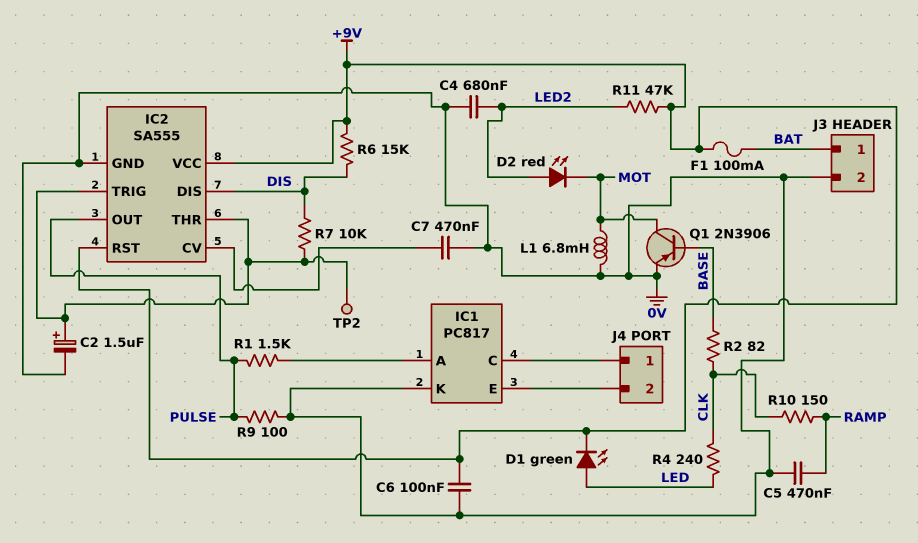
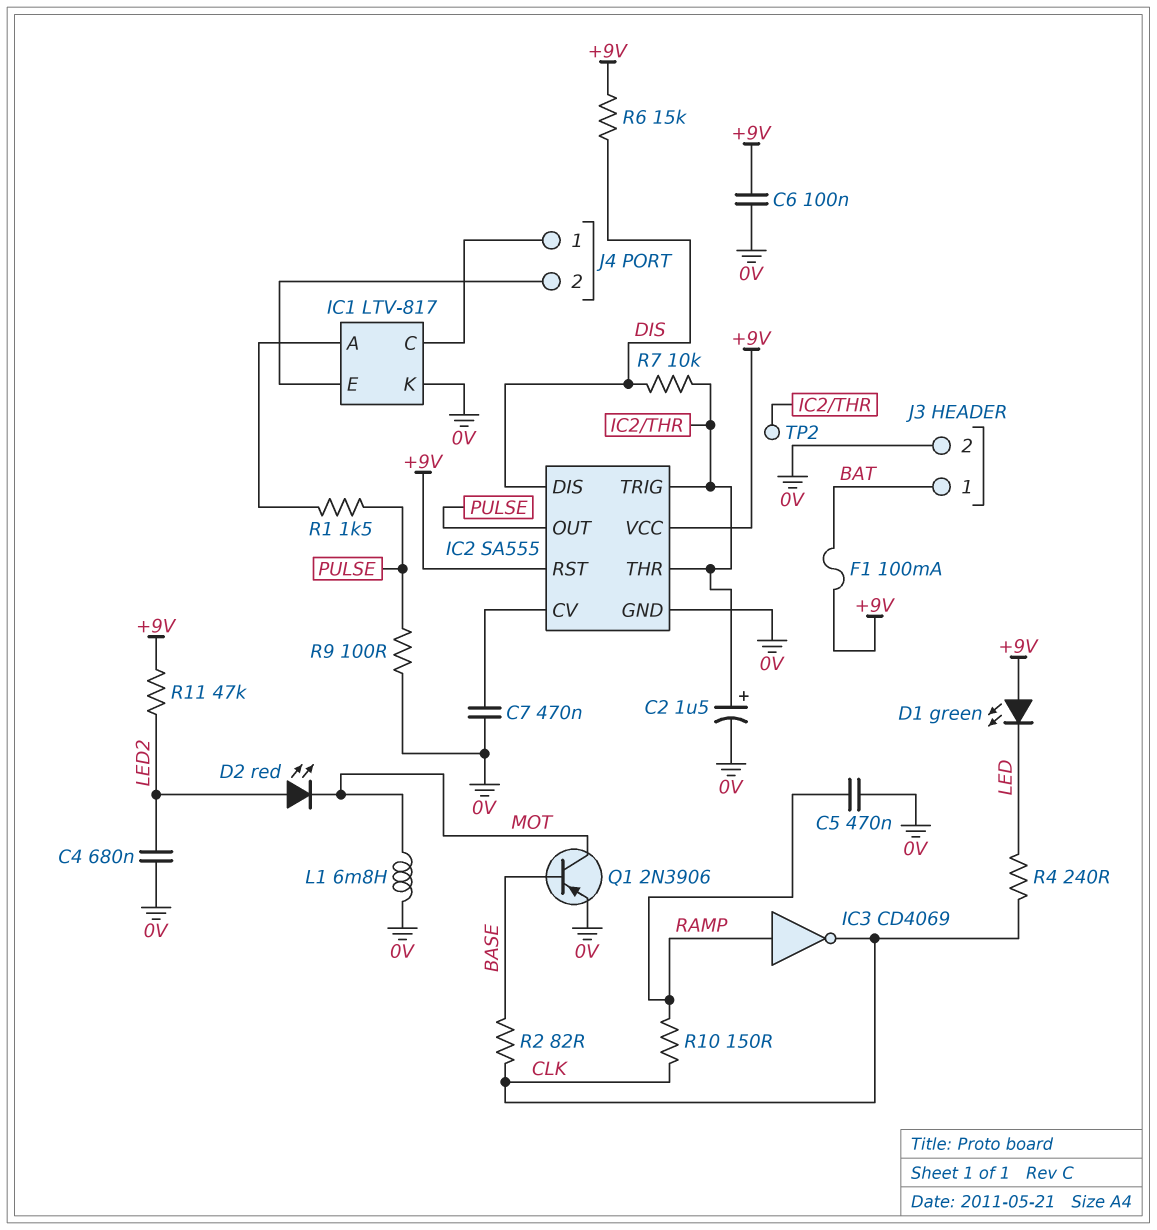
D1: LED green (A LED, K +9V) -> LED green (A +9V, K LED)
IC1: PC817 -> LTV-817
IC3: none -> NOT CD4069 (in RAMP, out CLK)

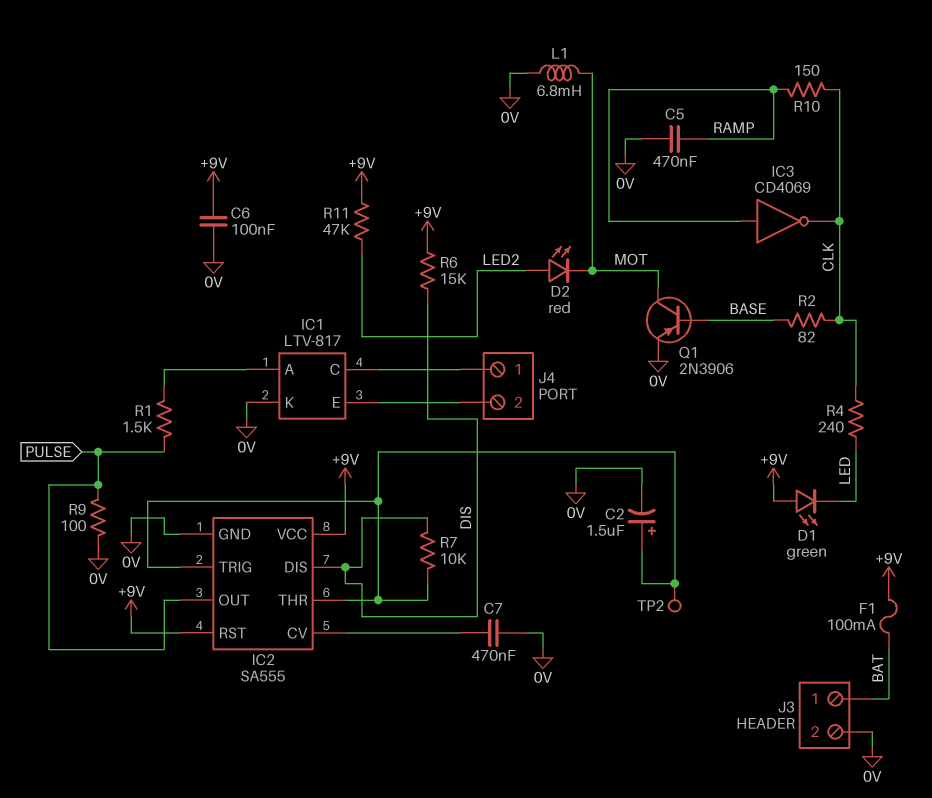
C4: 680nF (0V, LED2) -> none

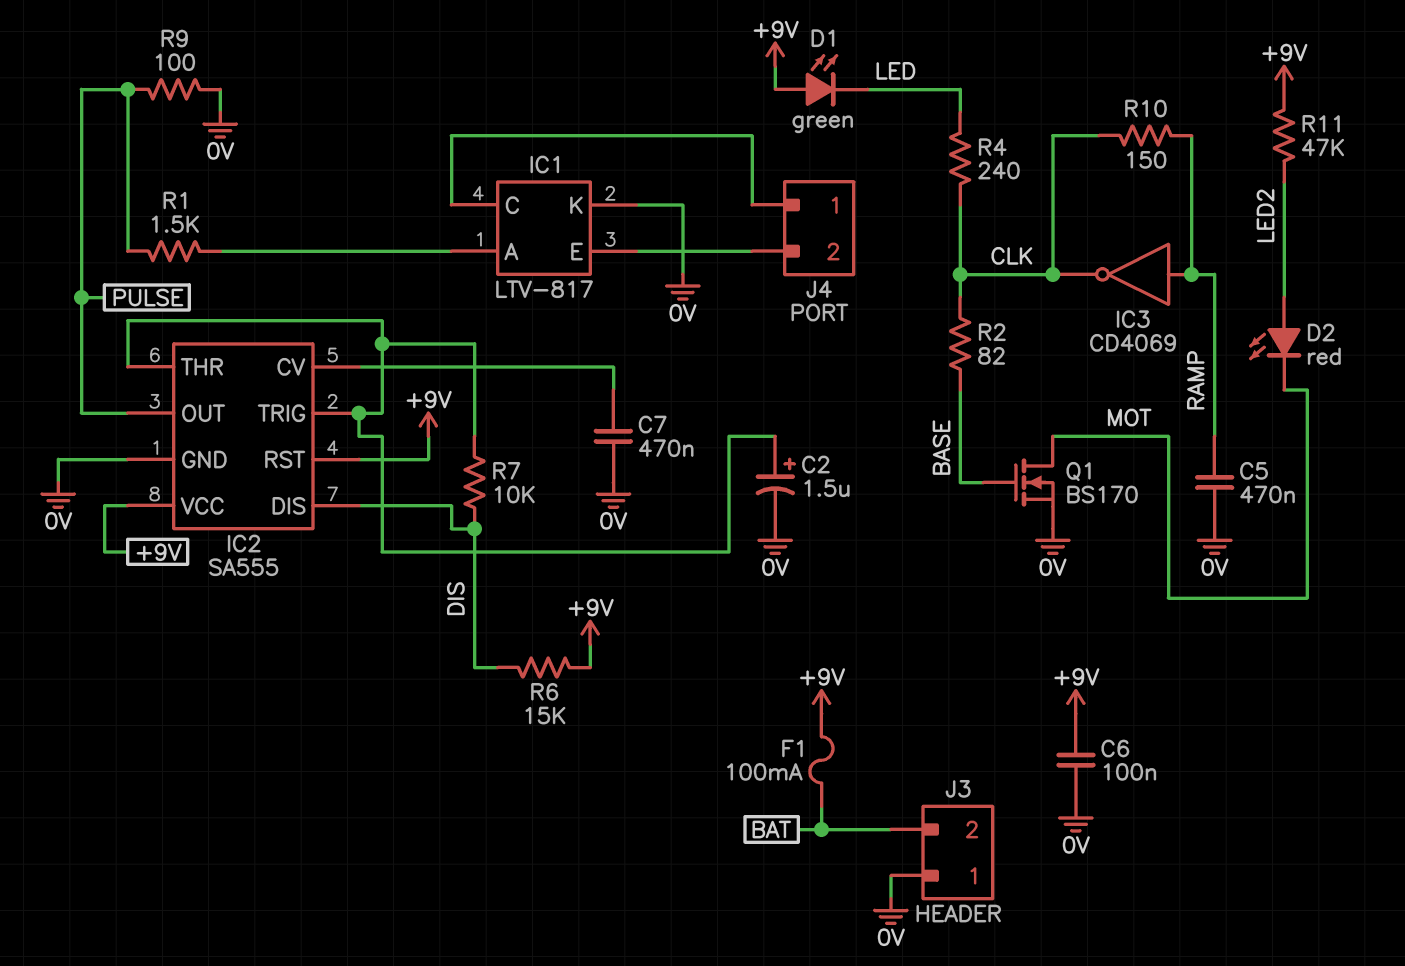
J3 pin 1: BAT -> 0V
J3 pin 2: 0V -> BAT
L1: 6.8mH (0V, MOT) -> none
Q1: PNP 2N3906 (B BASE, C MOT, E 0V) -> NMOS BS170 (G BASE, D MOT, S 0V)
TP2: test point (IC2/THR) -> none

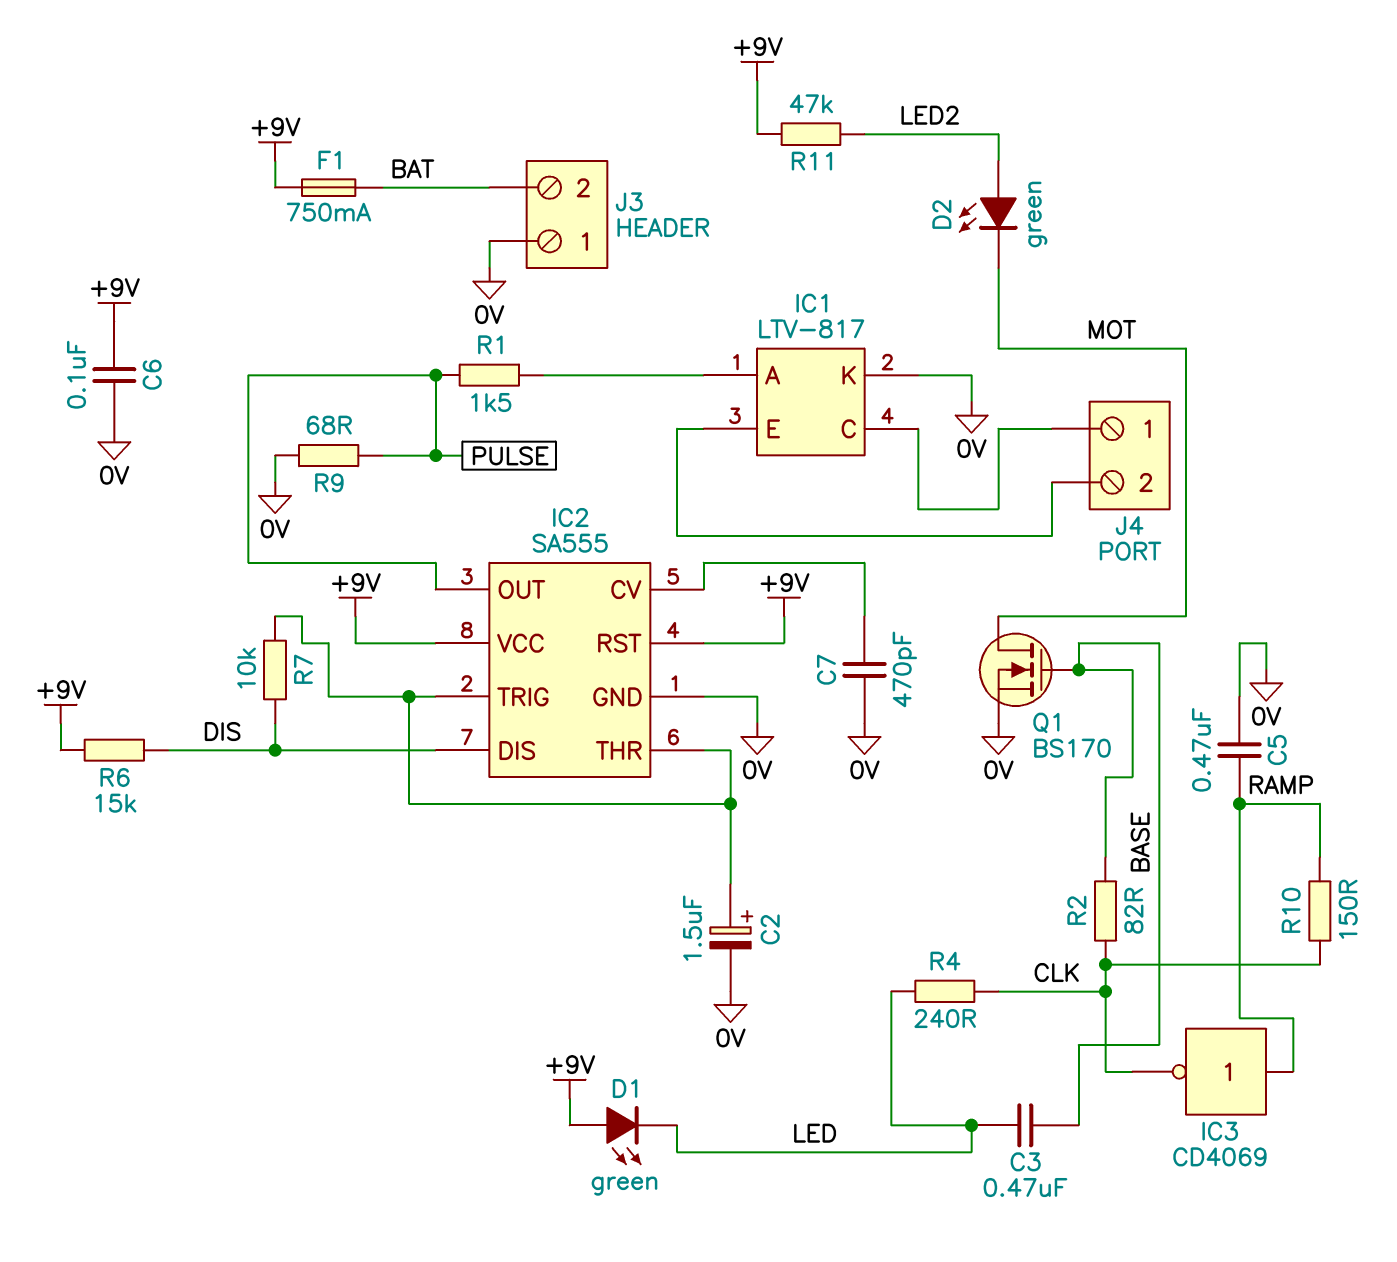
C3: none -> 470nF (BASE, LED)
C7: 470nF (0V, IC2/CV) -> 470pF (0V, IC2/CV)
D2: LED red (A LED2, K MOT) -> LED green (A LED2, K MOT)
F1: 100mA (+9V, BAT) -> 750mA (+9V, BAT)
R9: 100 (0V, PULSE) -> 68 (0V, PULSE)

